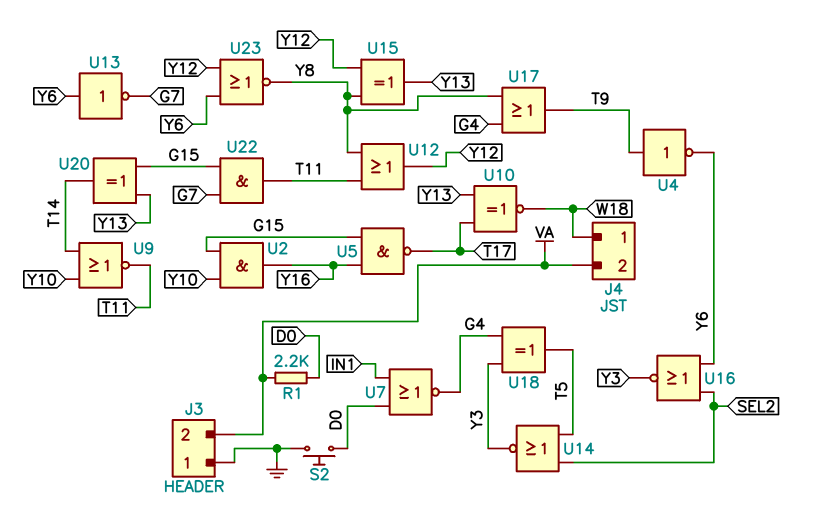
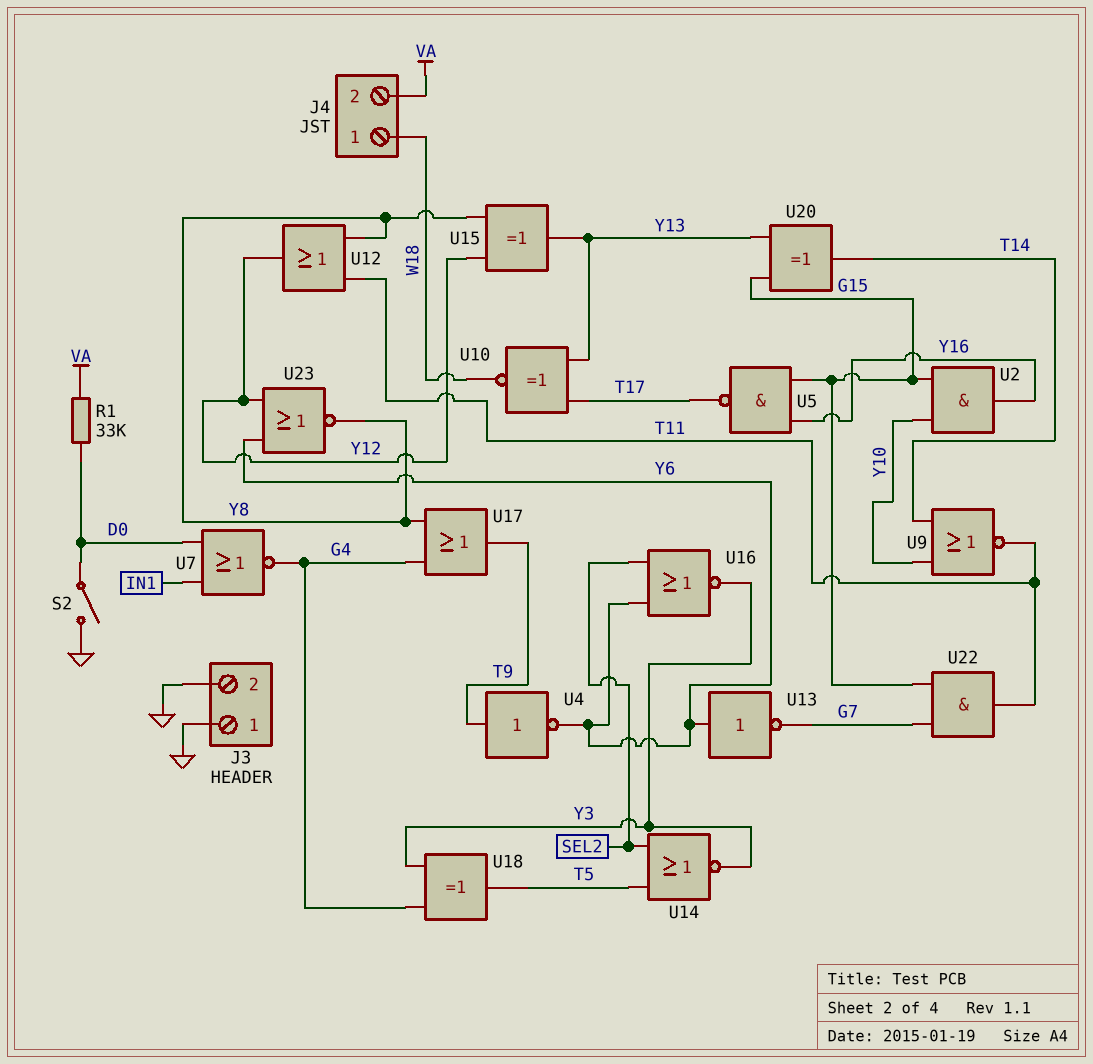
J3 pin 2: VA -> GND
R1: 2.2k (D0, VA) -> 33k (D0, VA)
S2: button (D0, GND) -> switch (D0, GND)

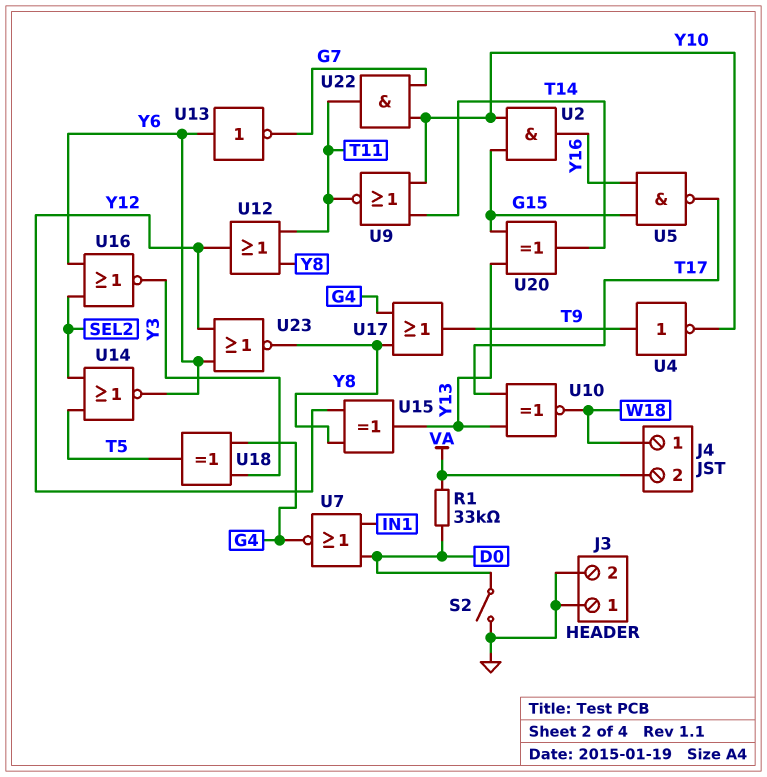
U4: NOT (in T9, out Y6) -> NOT (in T9, out Y10)
U14: NOR (in SEL2, in T5, out Y3) -> NOR (in SEL2, in T5, out Y6)
U22: AND (in G7, in G15, out T11) -> AND (in G7, in Y10, out T11)

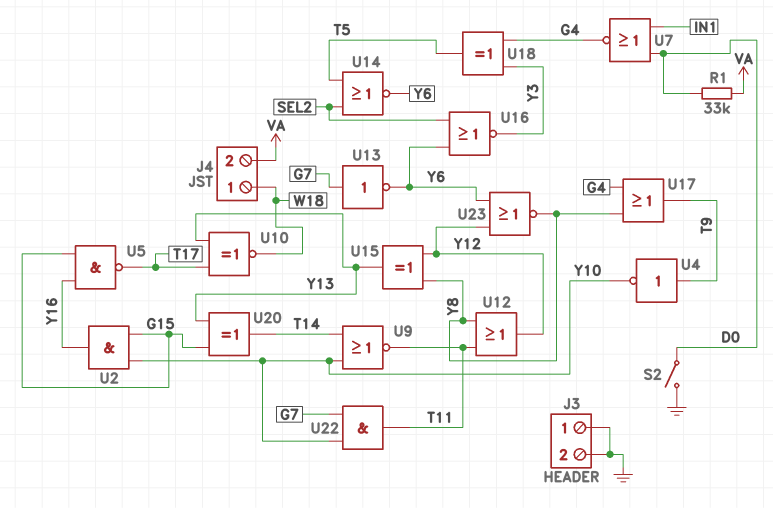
U13: NOT (in Y6, out G7) -> NOT (in G7, out Y6)

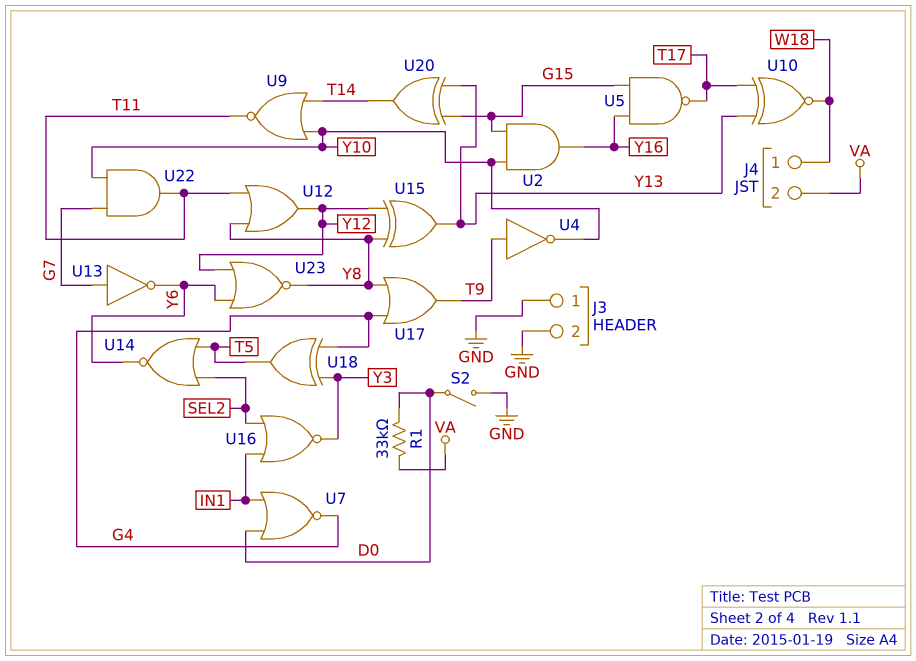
U16: NOR (in SEL2, in Y6, out Y3) -> NOR (in IN1, in SEL2, out Y3)

